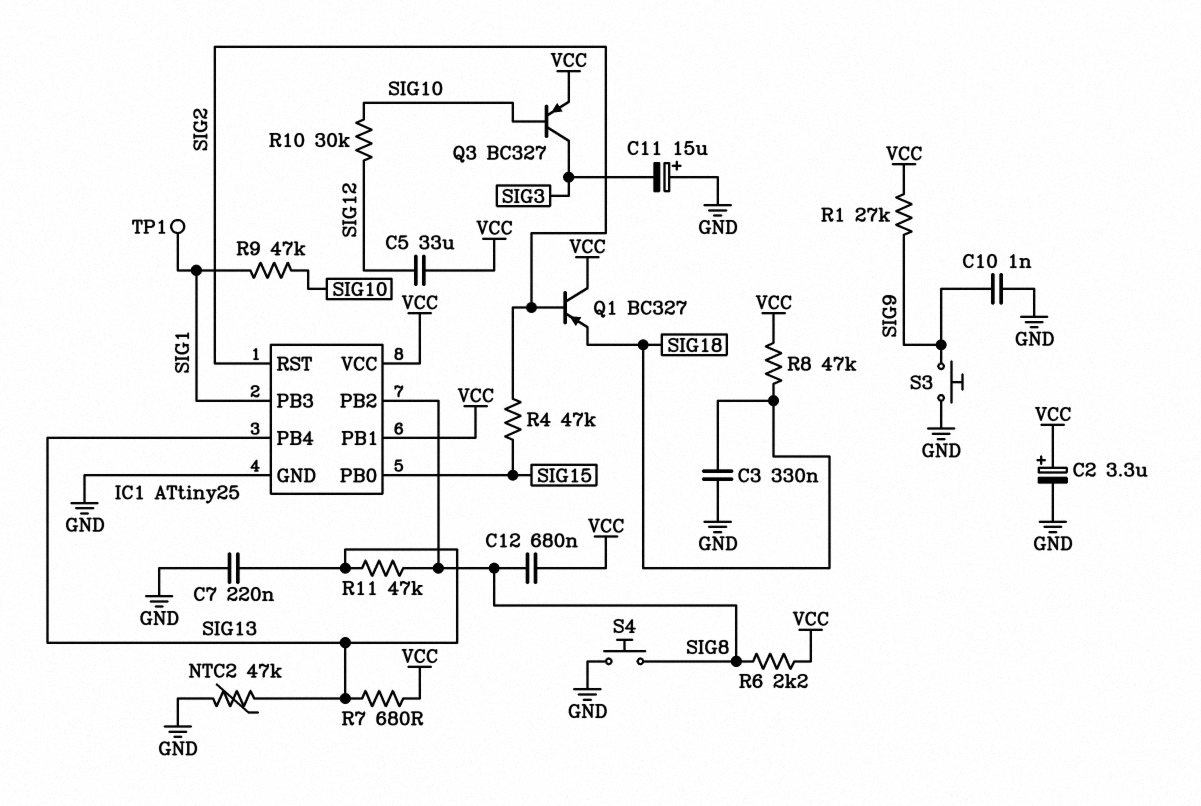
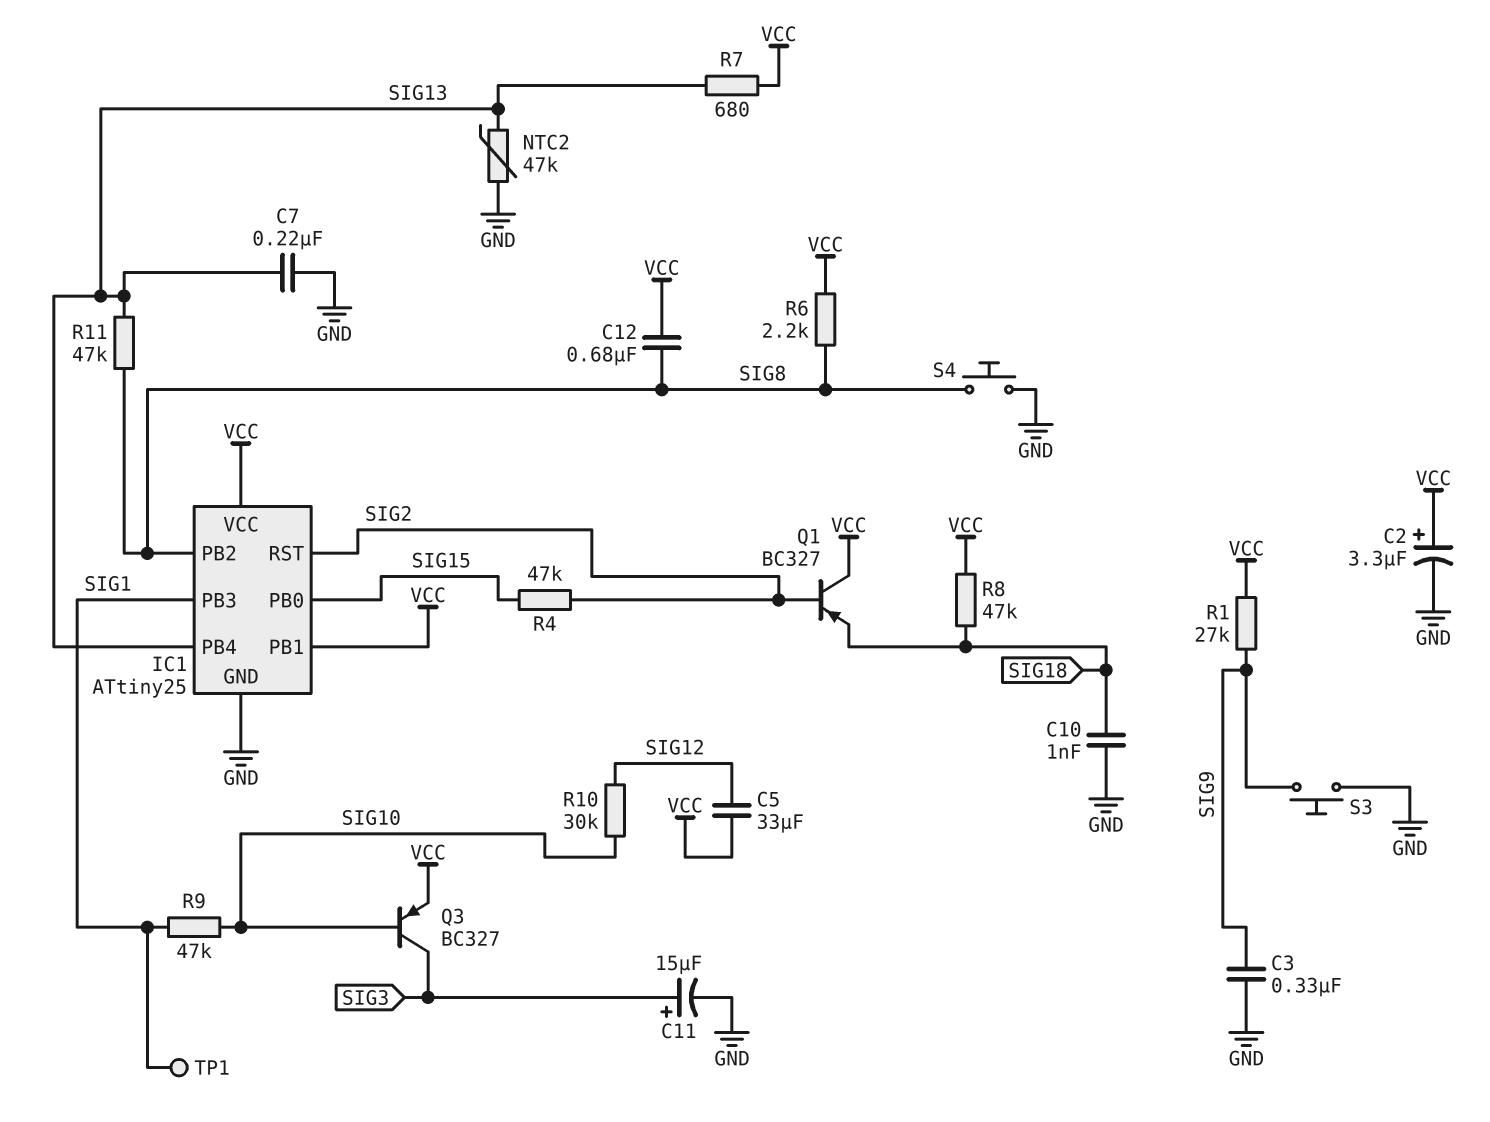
C3: 330nF (GND, SIG18) -> 330nF (GND, SIG9)
C10: 1nF (GND, SIG9) -> 1nF (GND, SIG18)
C11: 15uF (plus GND, minus SIG3) -> 15uF (plus SIG3, minus GND)

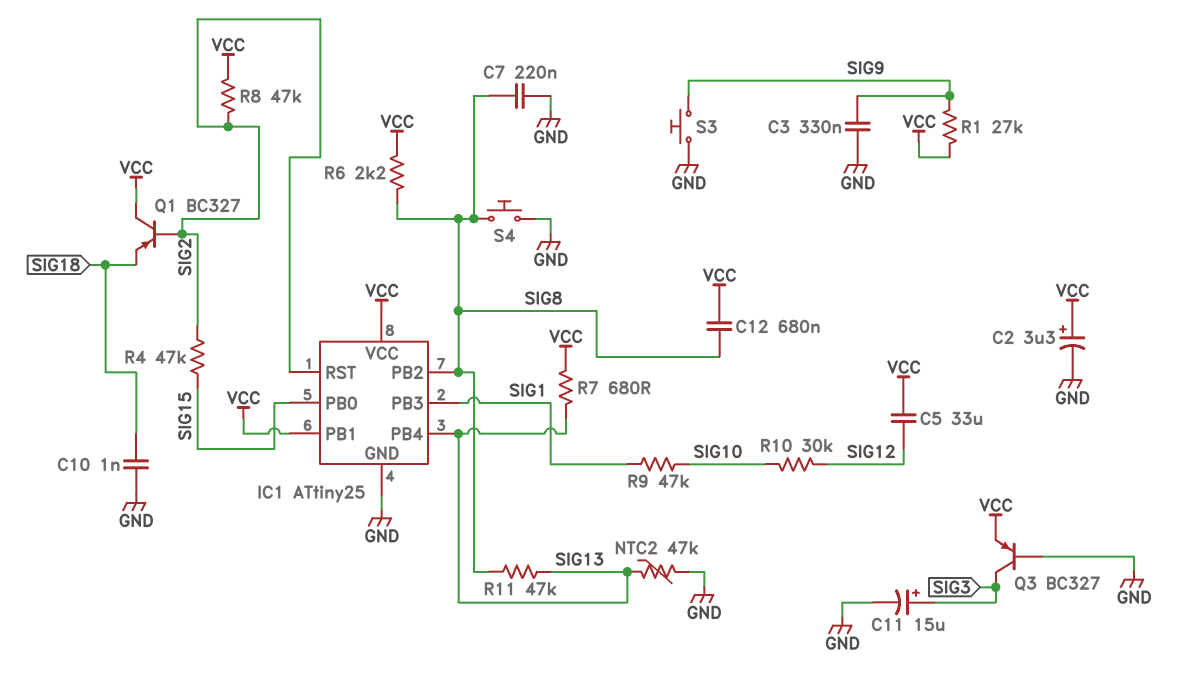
C7: 220nF (GND, SIG13) -> 220nF (GND, SIG8)
Q3: PNP BC327 (B SIG10, C SIG3, E VCC) -> PNP BC327 (B GND, C SIG3, E VCC)
R8: 47k (SIG18, VCC) -> 47k (SIG2, VCC)
TP1: test point (SIG1) -> none

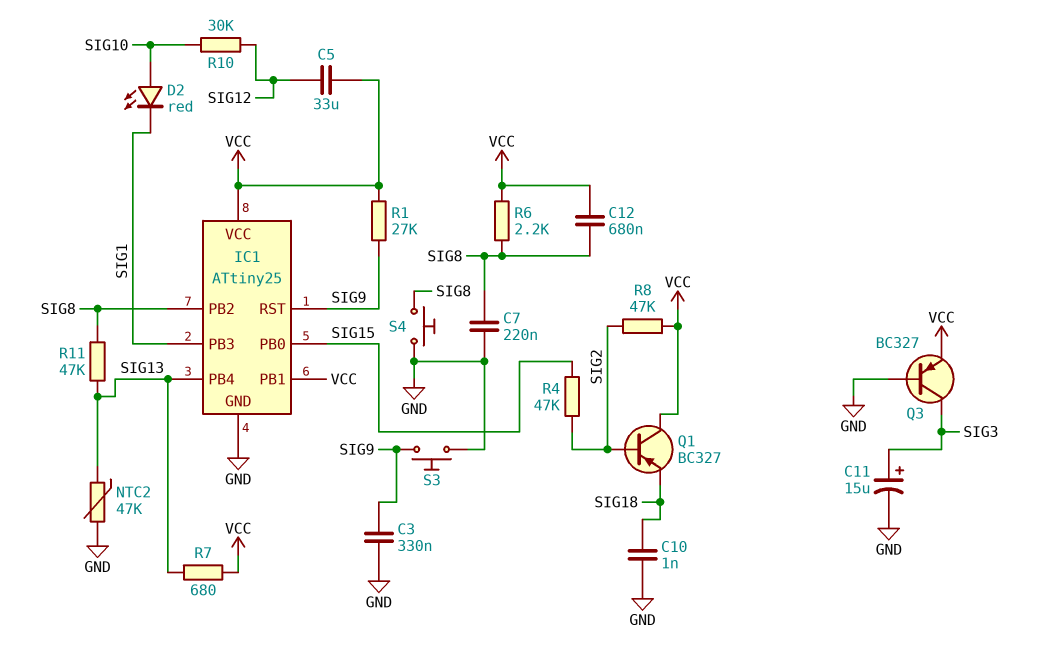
C2: 3.3uF (plus VCC, minus GND) -> none
D2: none -> LED red (A SIG10, K SIG1)
IC1 pin RST: SIG2 -> SIG9
R9: 47k (SIG1, SIG10) -> none

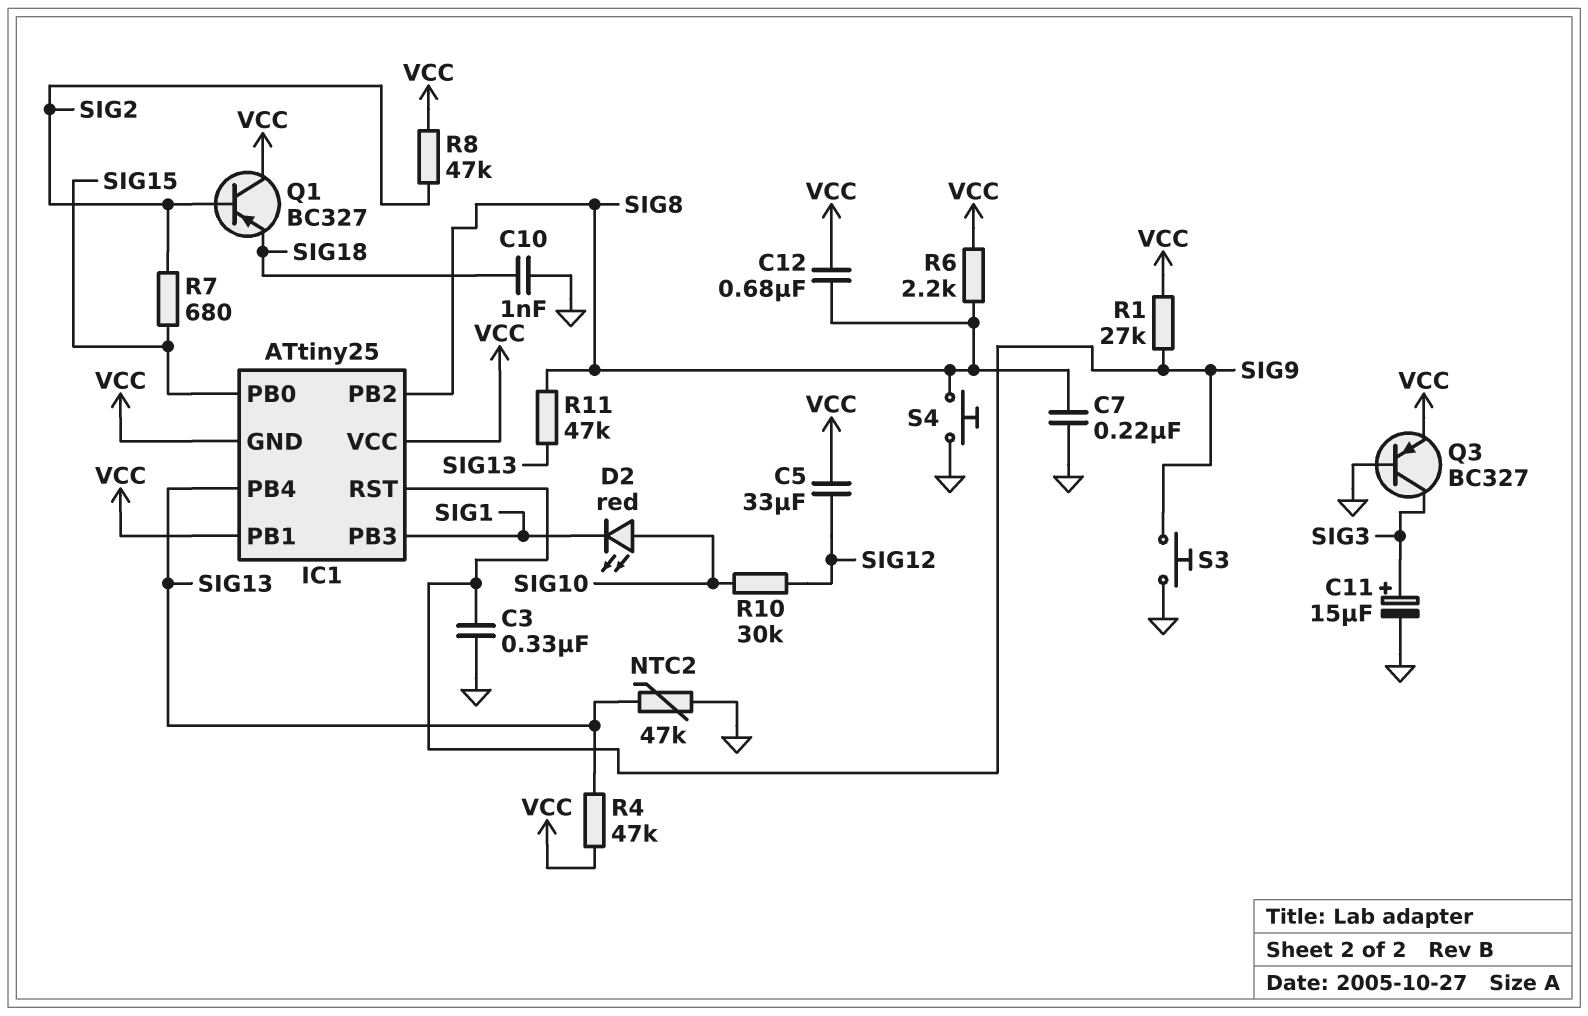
IC1 pin GND: GND -> VCC
R4: 47k (SIG2, SIG15) -> 47k (SIG13, VCC)
R7: 680 (SIG13, VCC) -> 680 (SIG2, SIG15)

